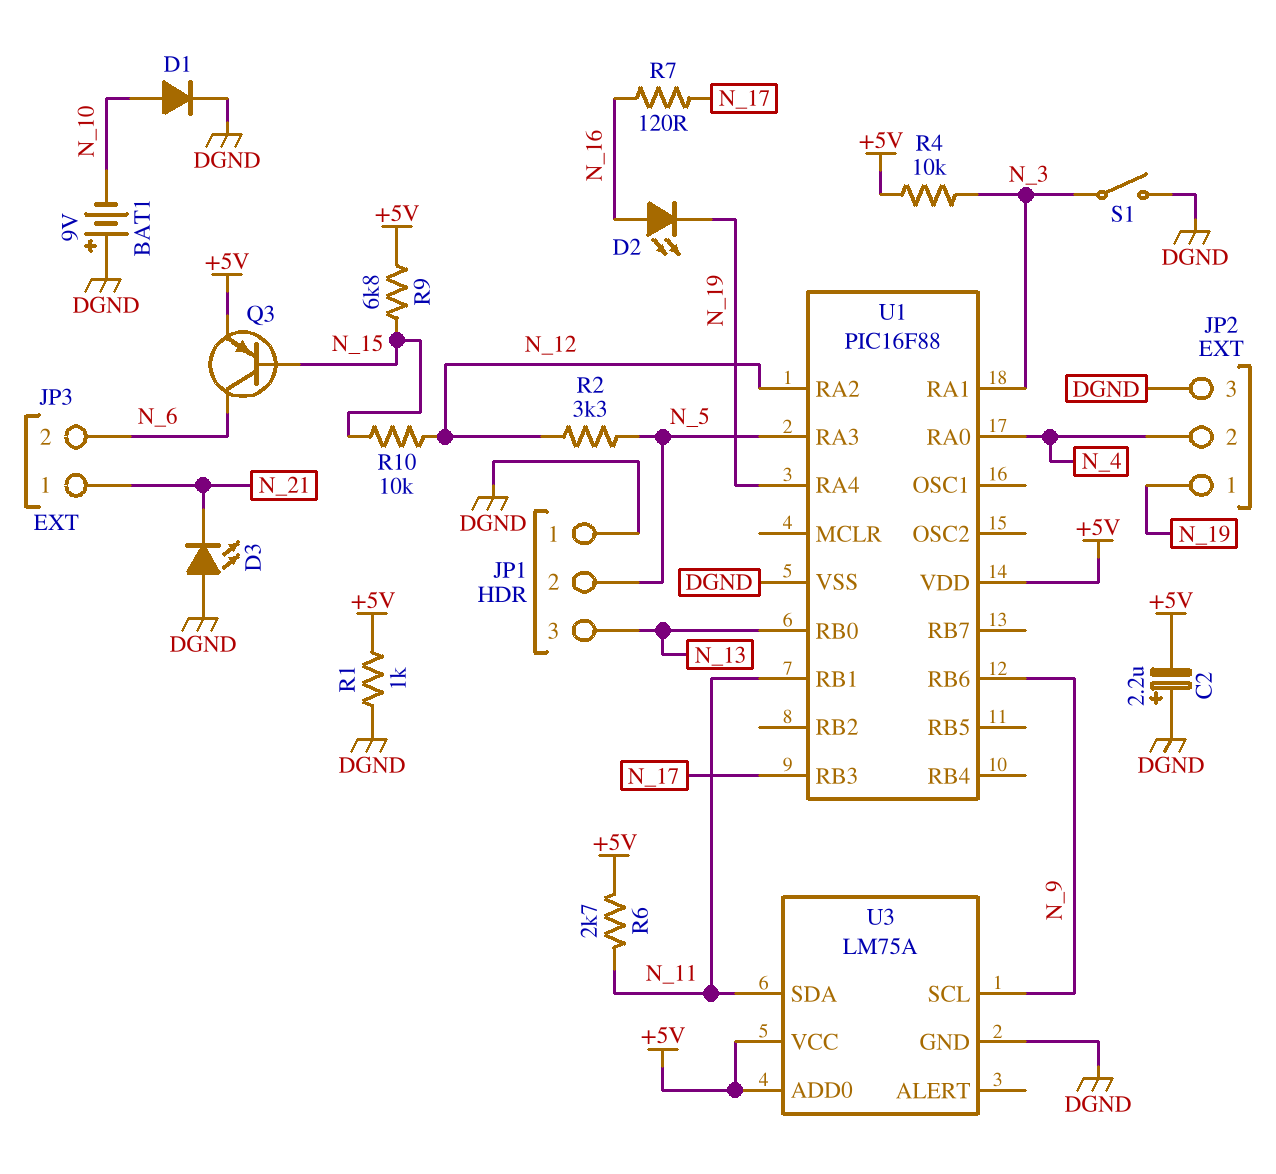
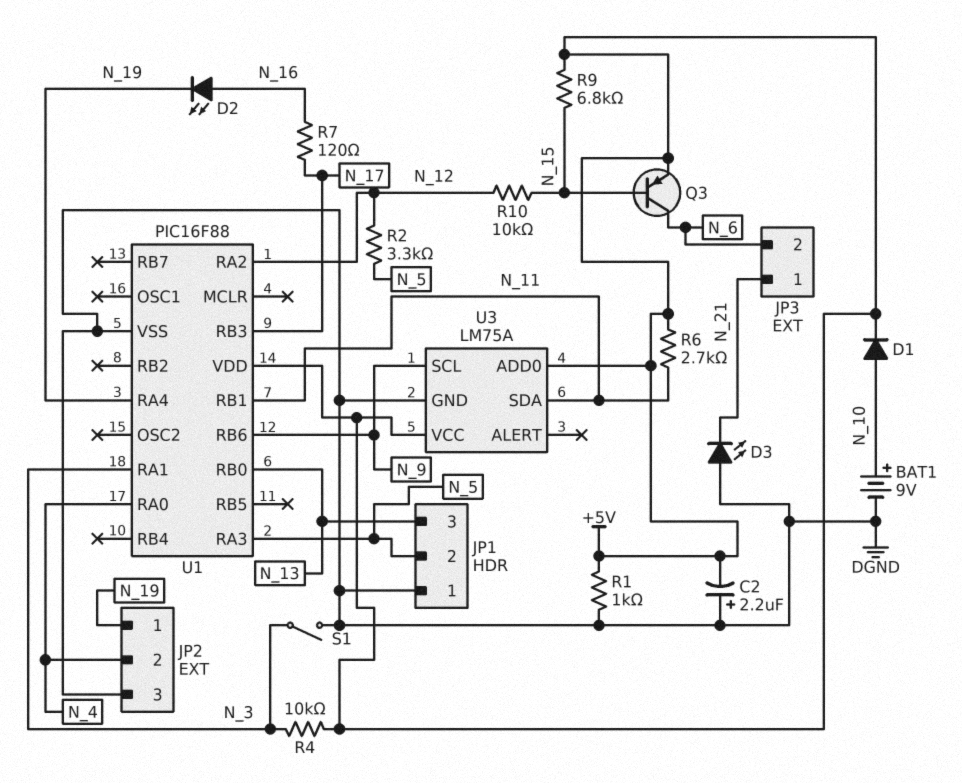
BAT1: 9V (plus DGND, minus N_10) -> 9V (plus N_10, minus DGND)
D1: diode (A N_10, K DGND) -> diode (A N_10, K +5V)

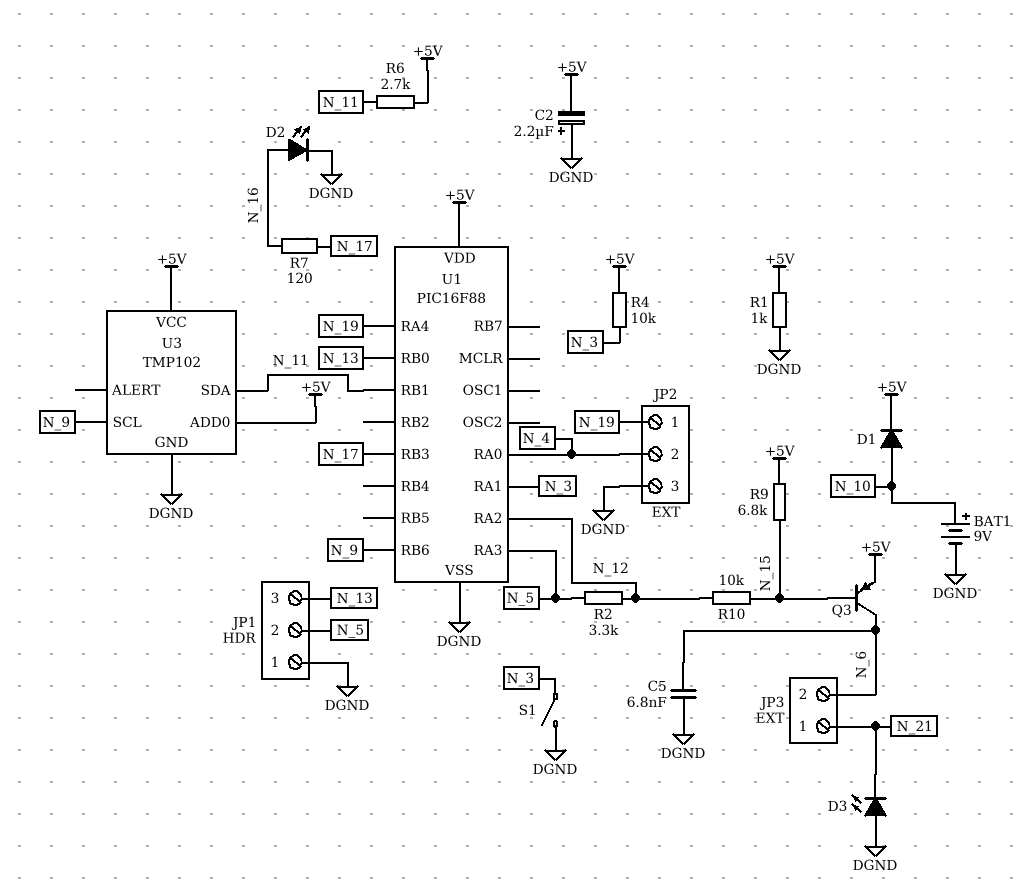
C5: none -> 6.8nF (DGND, N_6)
D2: LED (A N_16, K N_19) -> LED (A N_16, K DGND)
U3: LM75A -> TMP102

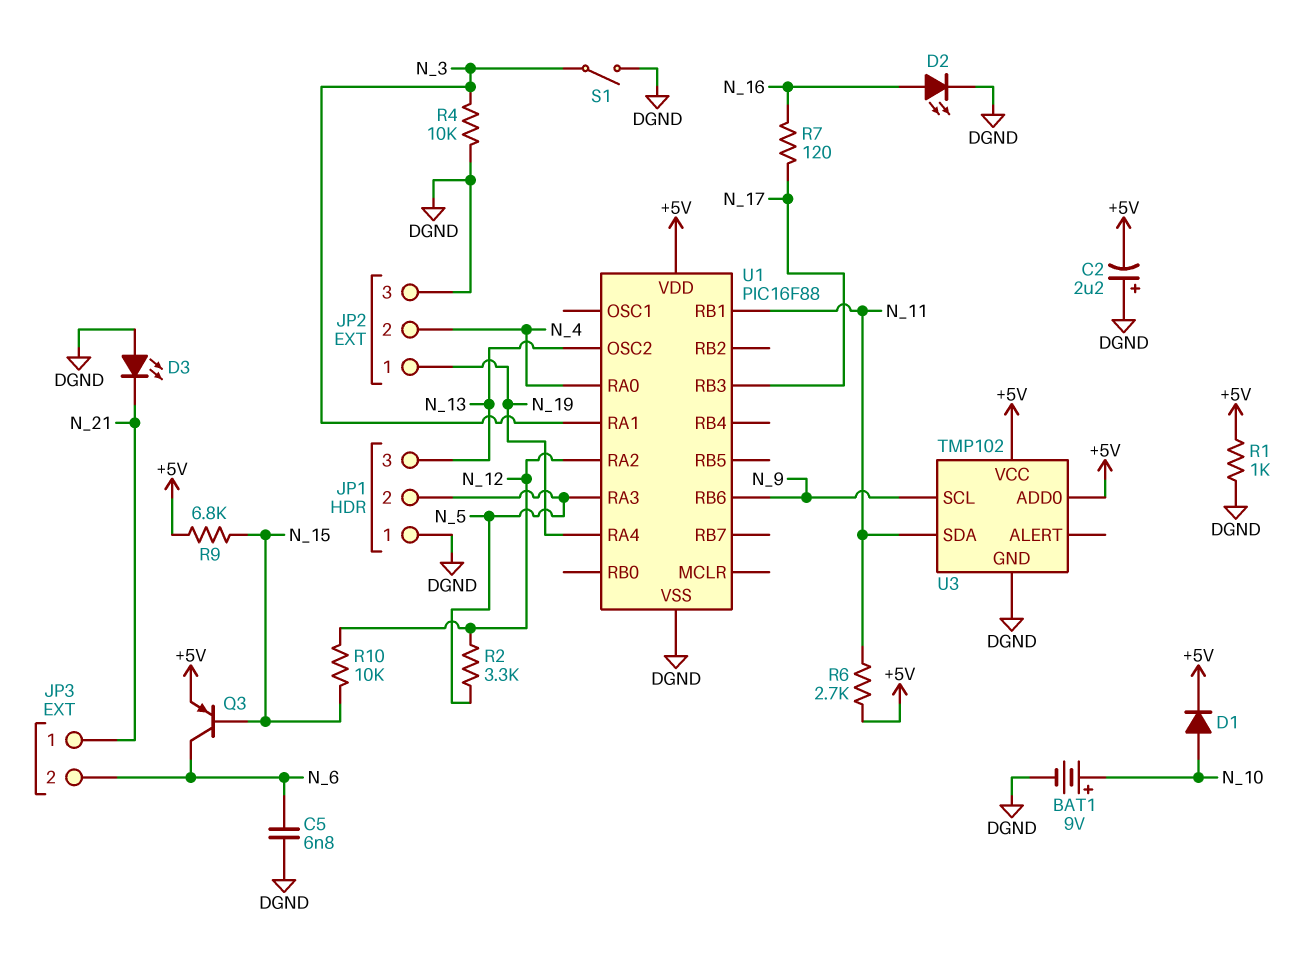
R4: 10k (+5V, N_3) -> 10k (DGND, N_3)
U1 pin OSC2: none -> N_13
U1 pin RB0: N_13 -> none

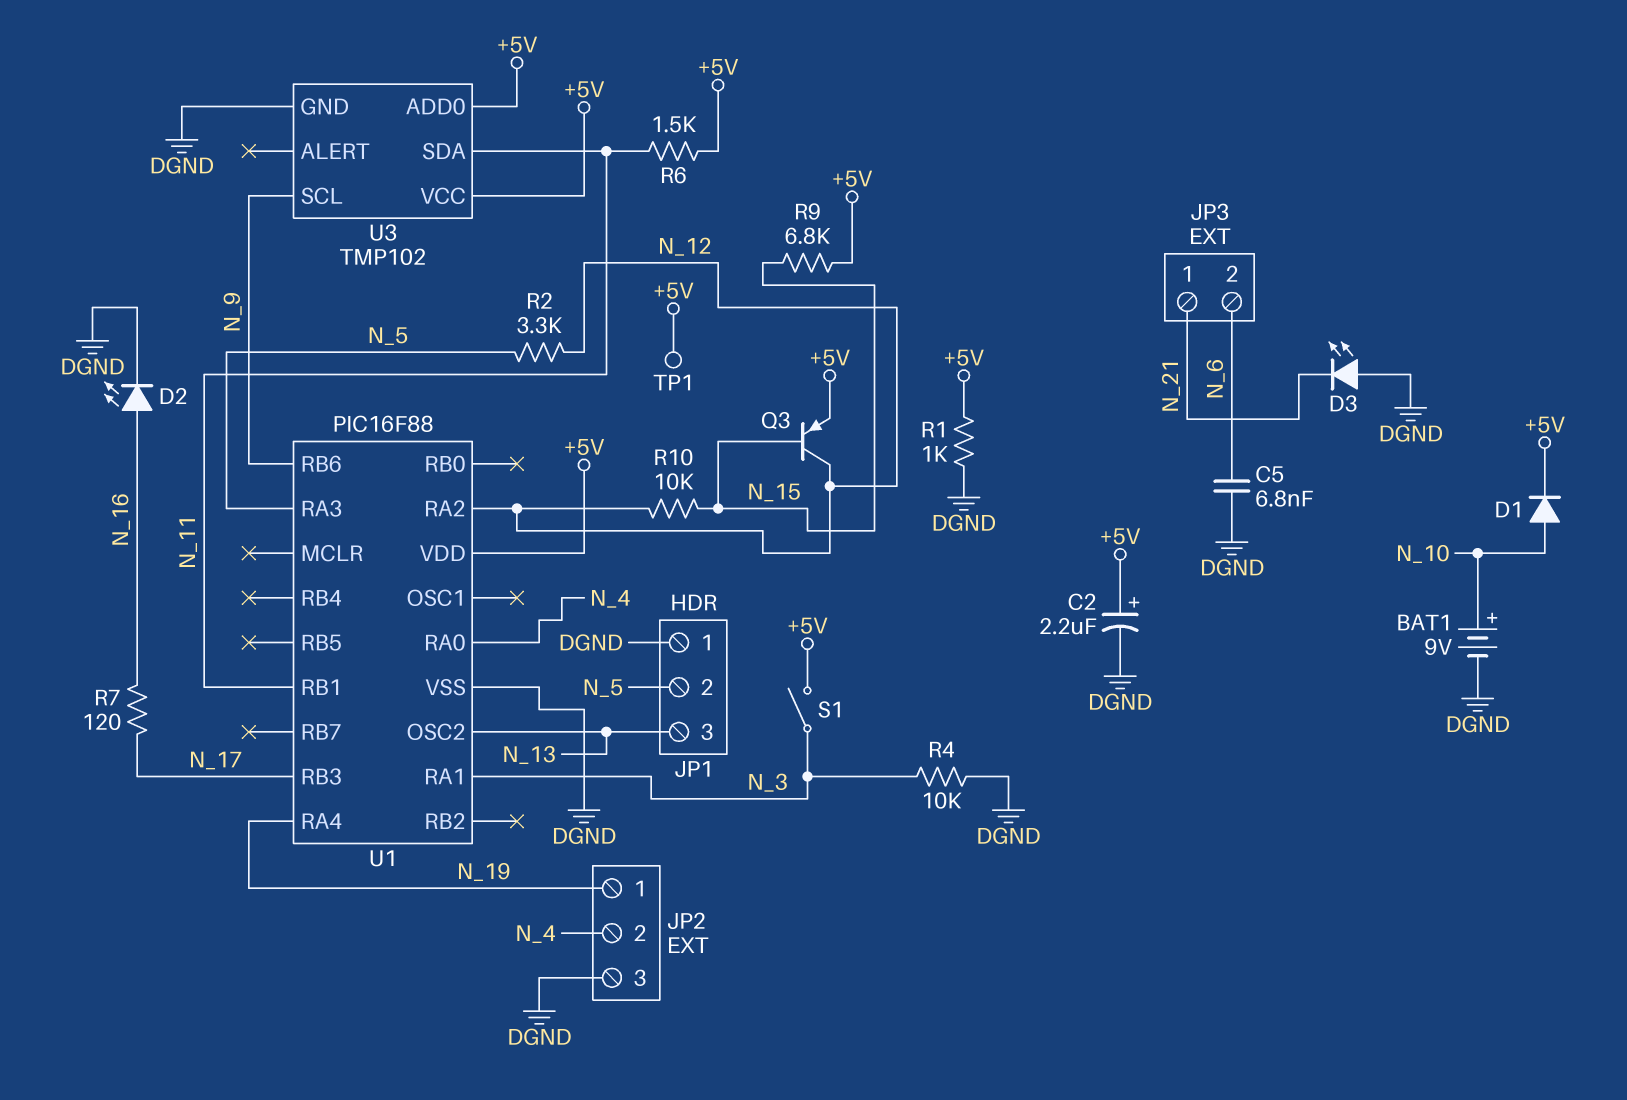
C2: 2.2uF (plus DGND, minus +5V) -> 2.2uF (plus +5V, minus DGND)
Q3: PNP (B N_15, C N_6, E +5V) -> PNP (B N_15, C N_12, E +5V)
R6: 2.7k (+5V, N_11) -> 1.5k (+5V, N_11)
S1: switch (DGND, N_3) -> switch (+5V, N_3)
TP1: none -> test point (+5V)

